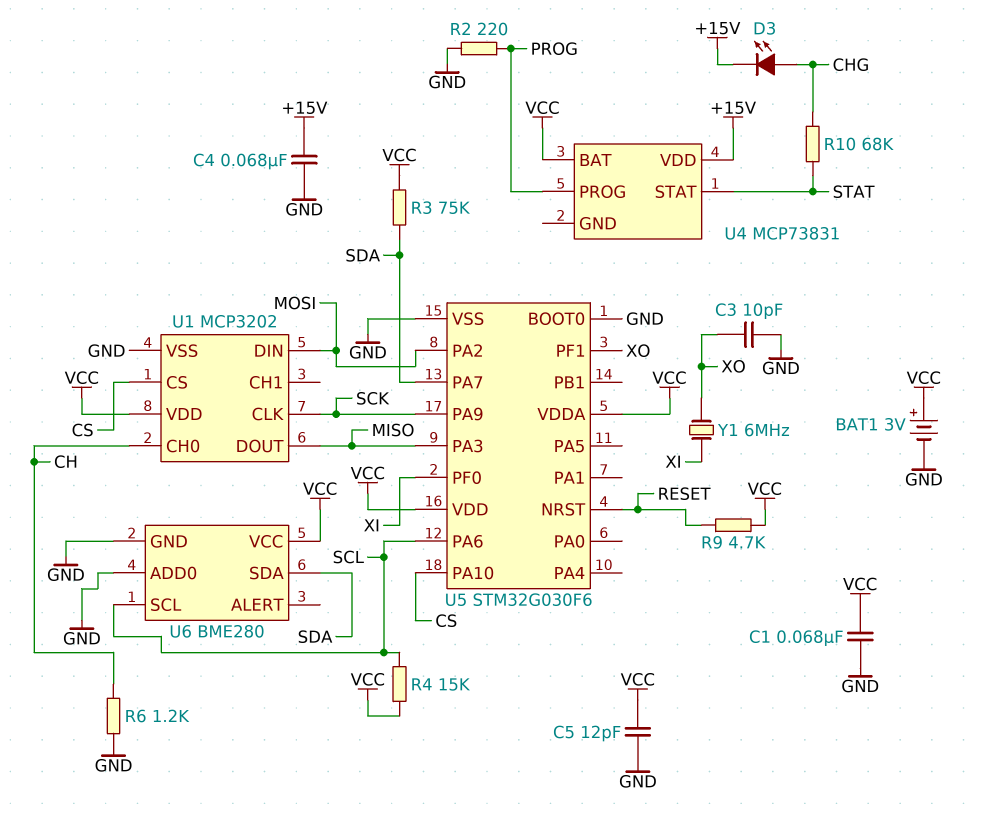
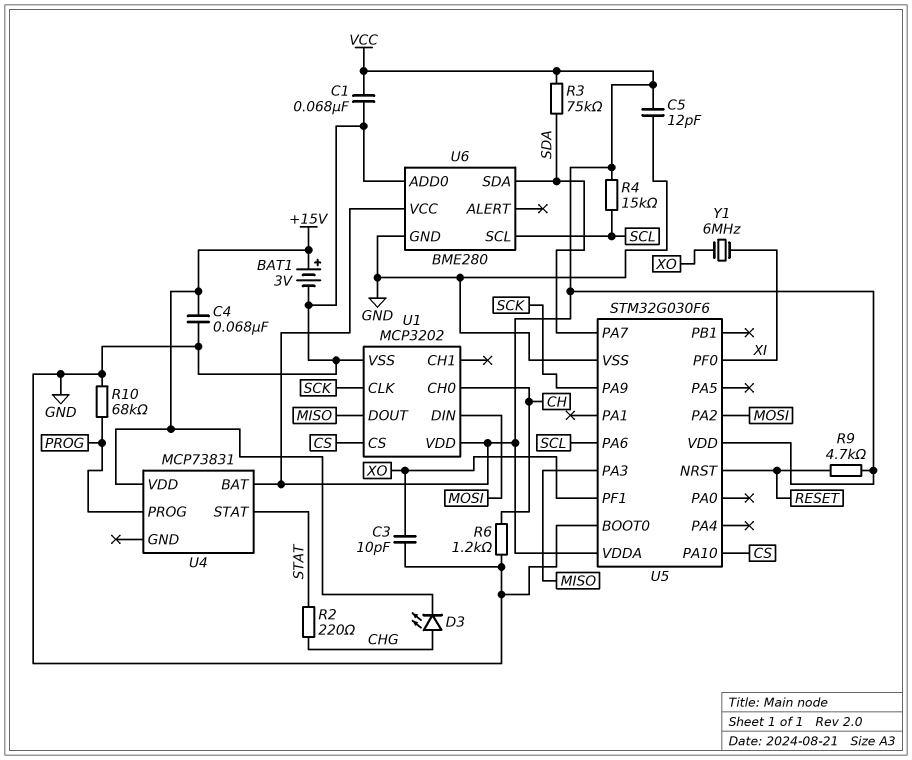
BAT1: 3V (plus VCC, minus GND) -> 3V (plus +15V, minus GND)
R2: 220 (GND, PROG) -> 220 (CHG, STAT)
R10: 68k (CHG, STAT) -> 68k (GND, PROG)

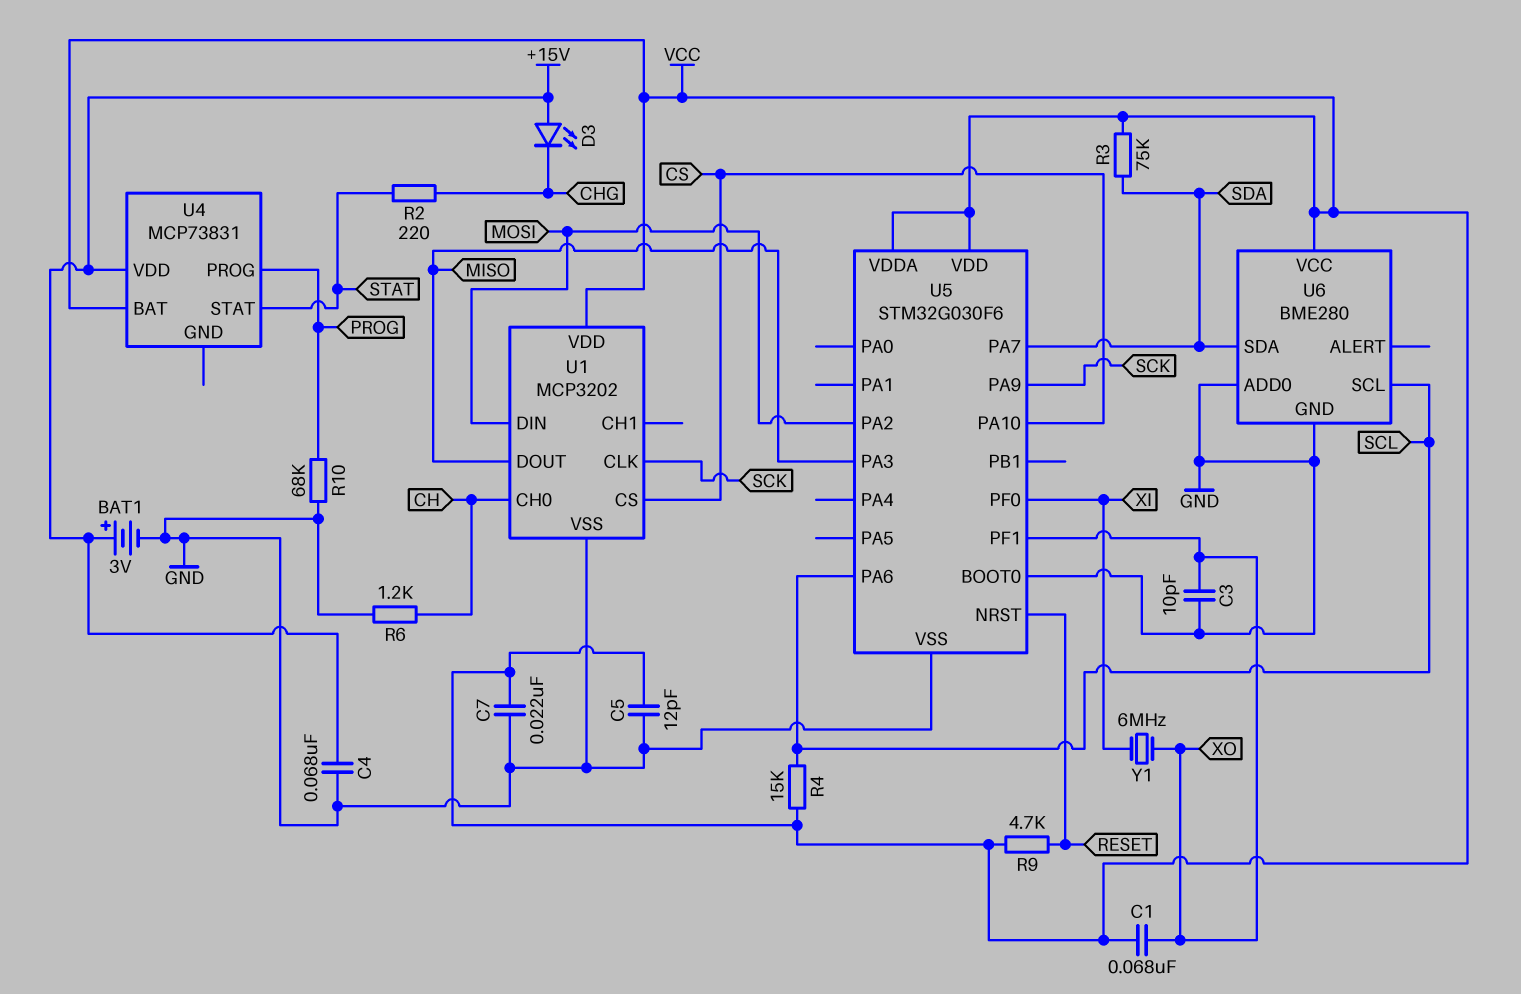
C1: 68nF (GND, VCC) -> 68nF (VCC, XO)
C7: none -> 22nF (GND, VCC)
D3: LED (A CHG, K +15V) -> LED (A +15V, K CHG)

